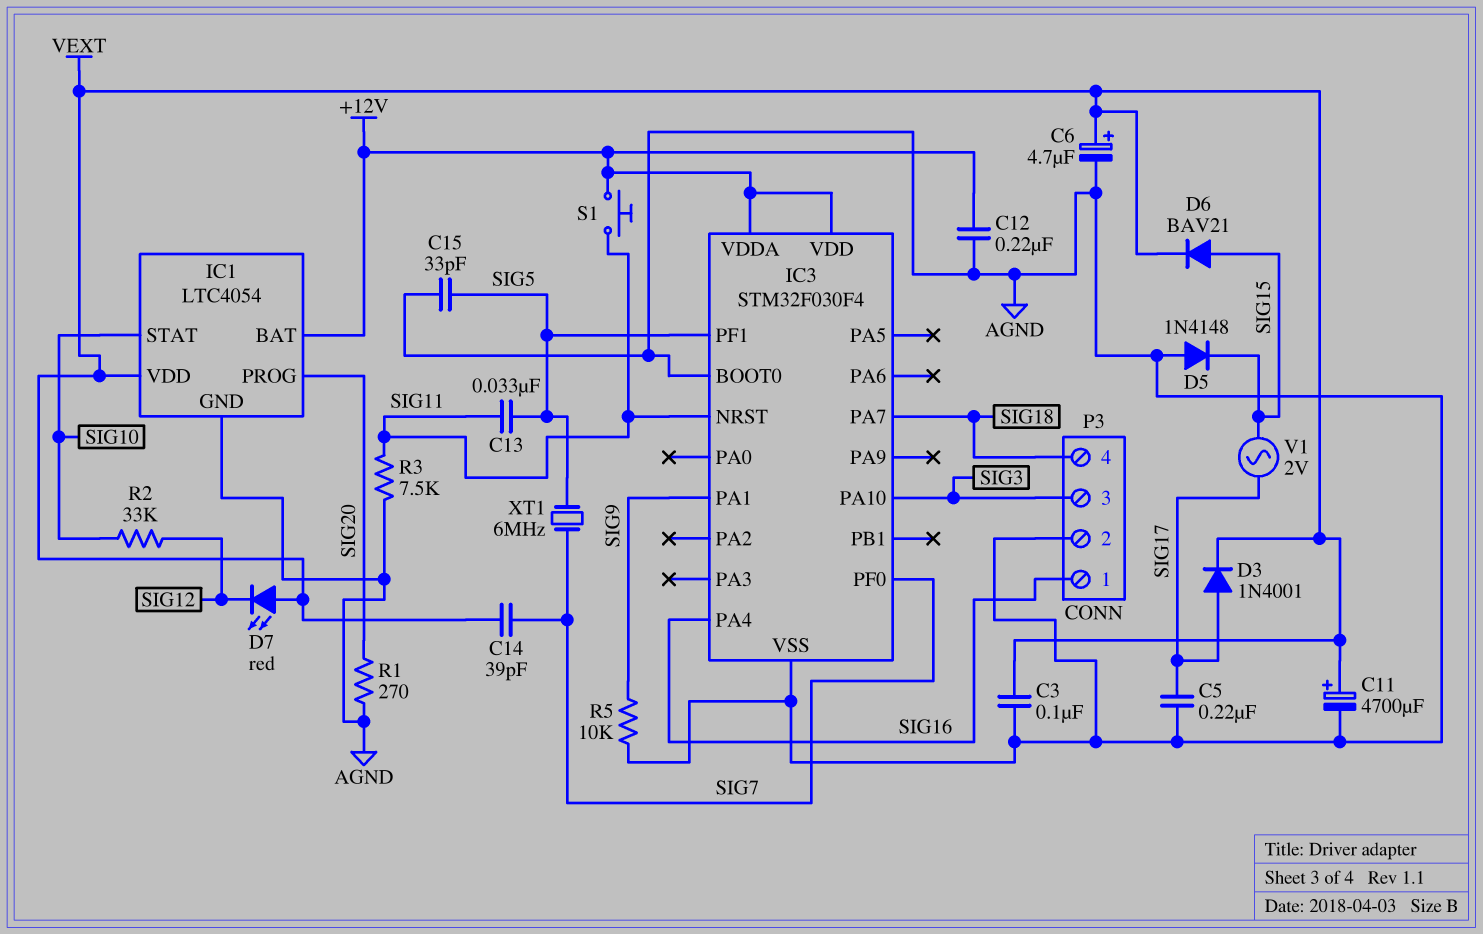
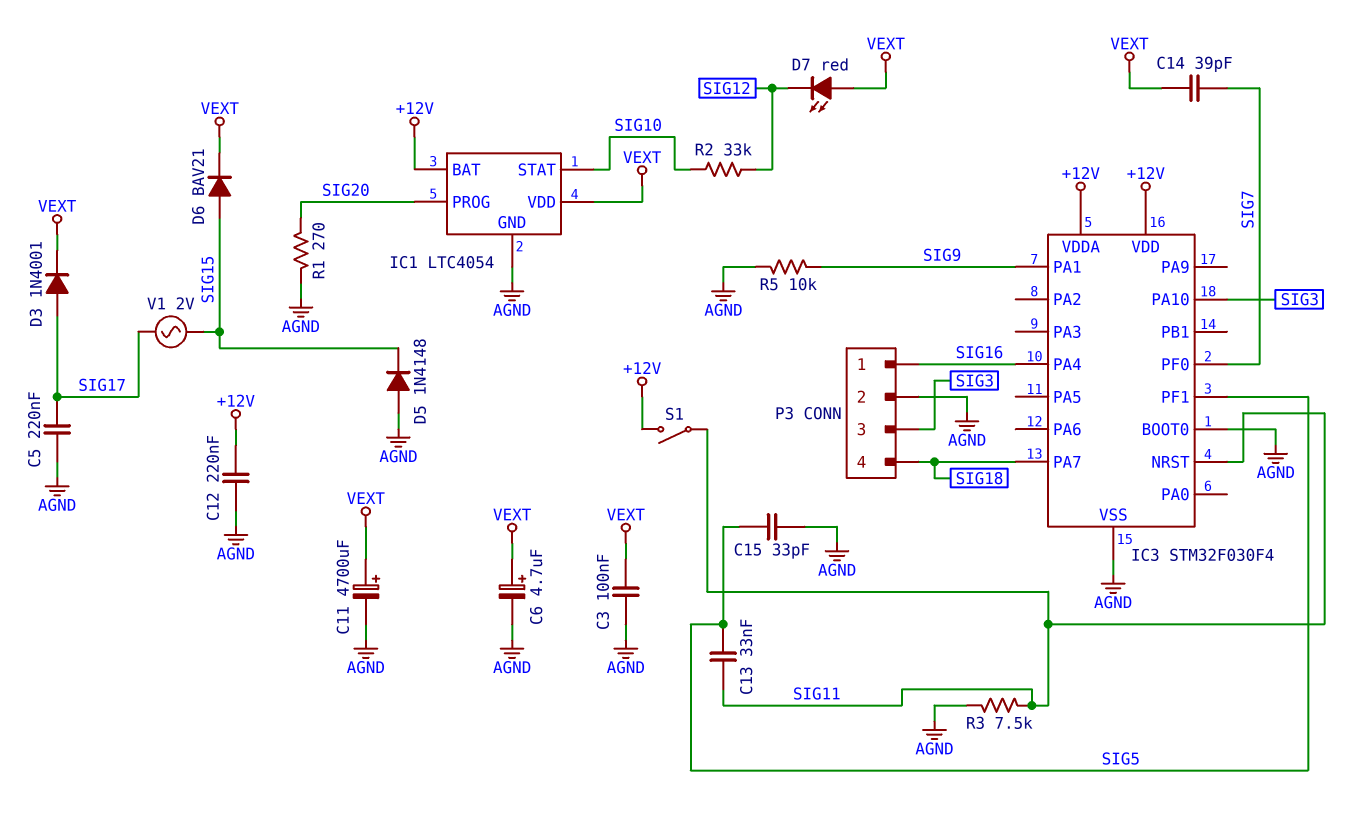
S1: button (+12V, SIG11) -> switch (+12V, SIG11)
XT1: 6MHz (SIG5, SIG7) -> none

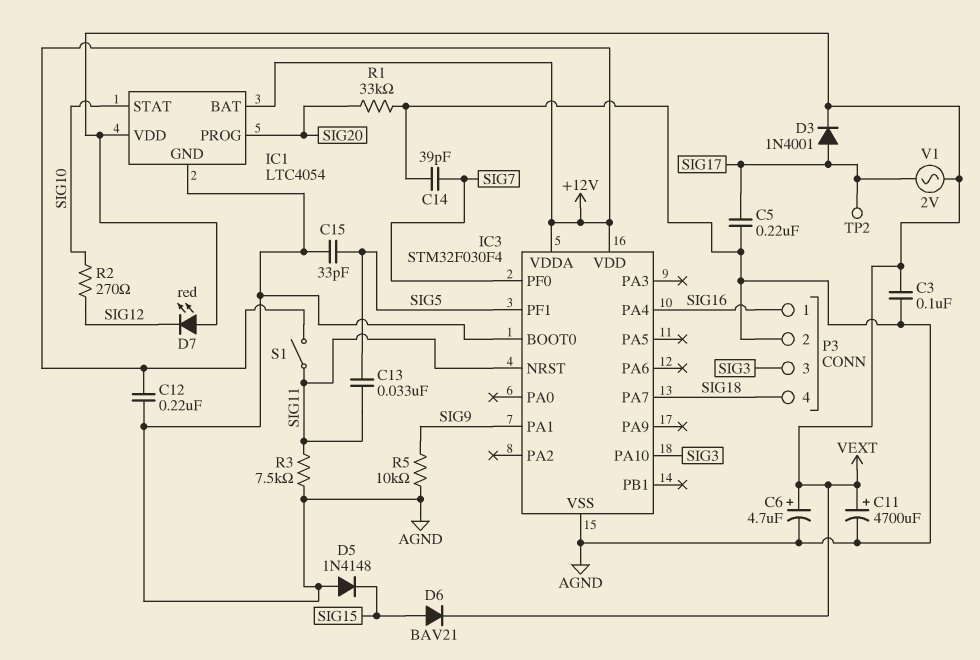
C14: 39pF (SIG7, VEXT) -> 39pF (AGND, SIG7)
R1: 270 (AGND, SIG20) -> 33k (AGND, SIG20)
R2: 33k (SIG10, SIG12) -> 270 (SIG10, SIG12)
TP2: none -> test point (SIG17)
V1: AC 2V (SIG15, SIG17) -> AC 2V (SIG17, VEXT)

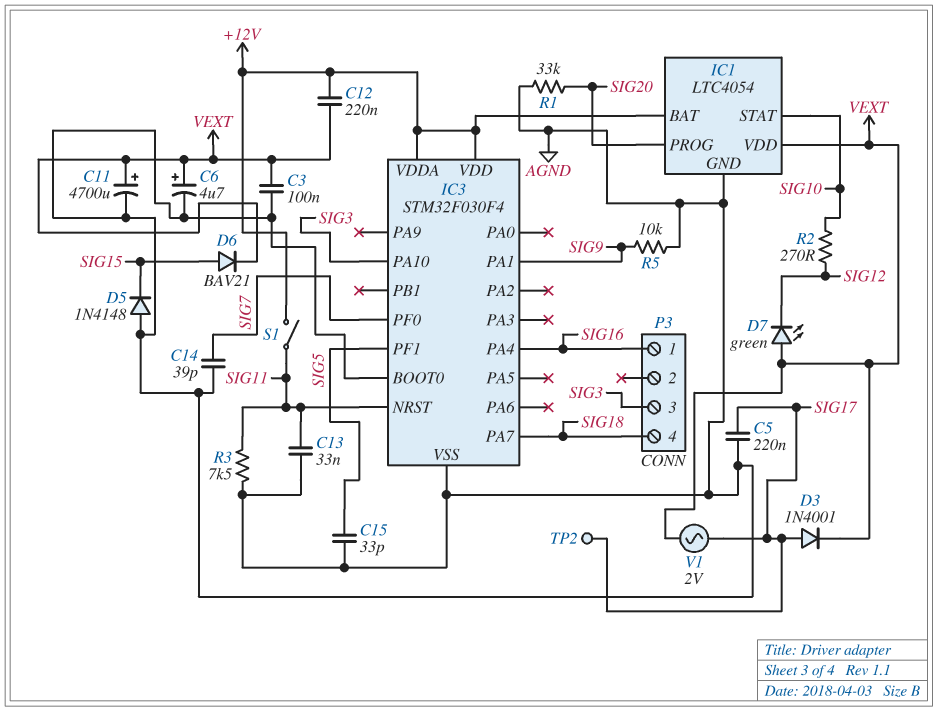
C12: 220nF (+12V, AGND) -> 220nF (+12V, VEXT)
C13: 33nF (SIG5, SIG11) -> 33nF (AGND, SIG11)
D7: LED red (A VEXT, K SIG12) -> LED green (A VEXT, K SIG12)
P3 pin 2: AGND -> none

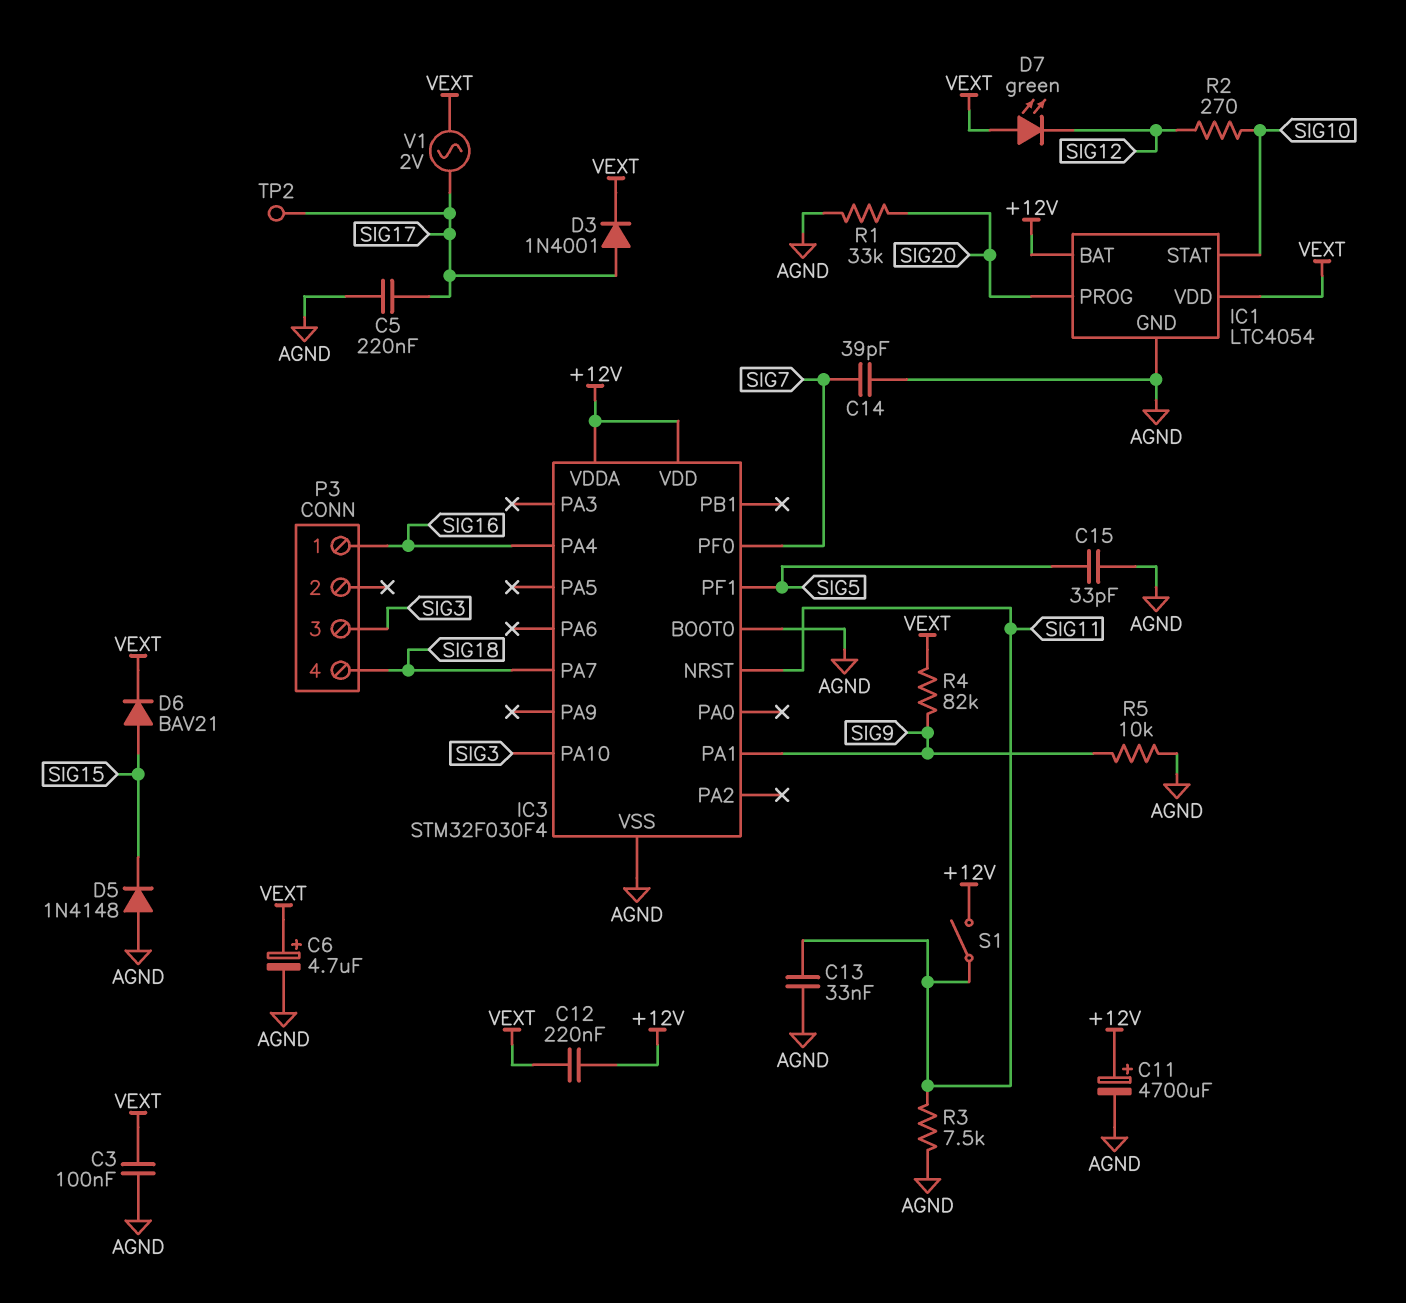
C11: 4700uF (plus VEXT, minus AGND) -> 4700uF (plus +12V, minus AGND)
R4: none -> 82k (SIG9, VEXT)

